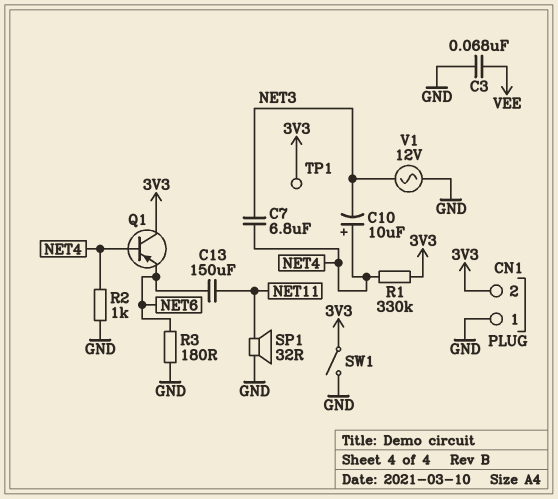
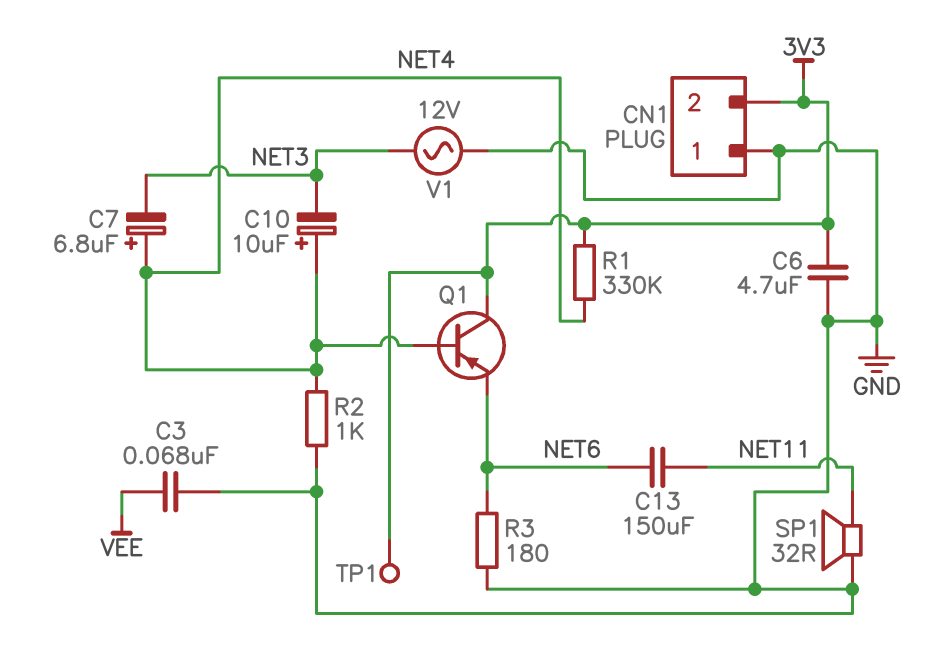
C6: none -> 4.7uF (3V3, GND)
C7: 6.8uF (NET3, NET4) -> 6.8uF (plus NET4, minus NET3)
SW1: switch (3V3, GND) -> none

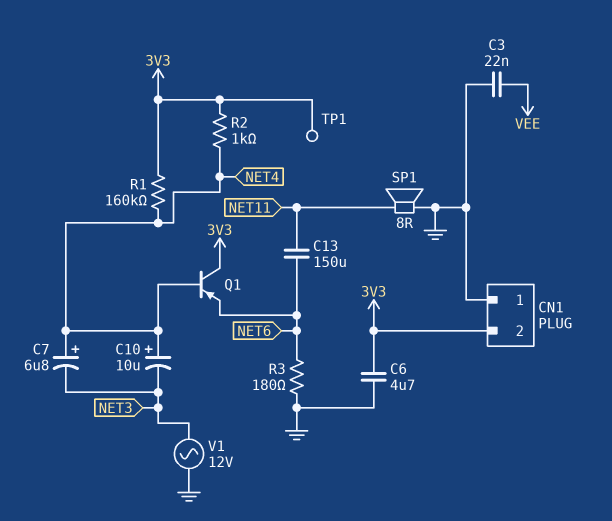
C3: 68nF (GND, VEE) -> 22nF (GND, VEE)
R1: 330k (3V3, NET4) -> 160k (3V3, NET4)
R2: 1k (GND, NET4) -> 1k (3V3, NET4)
SP1: speaker 32R (GND, NET11) -> speaker 8R (GND, NET11)

